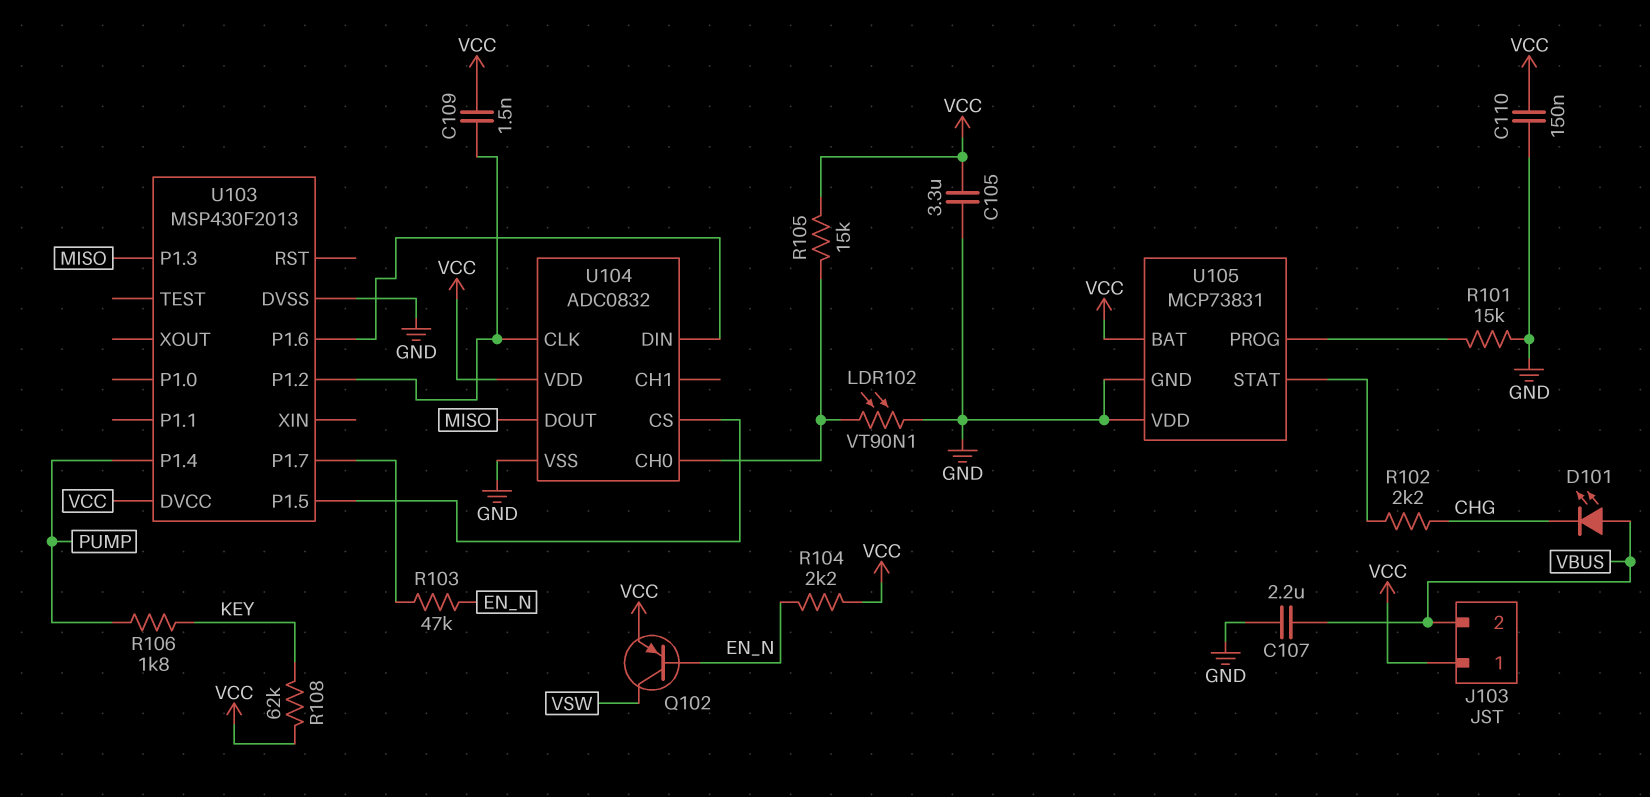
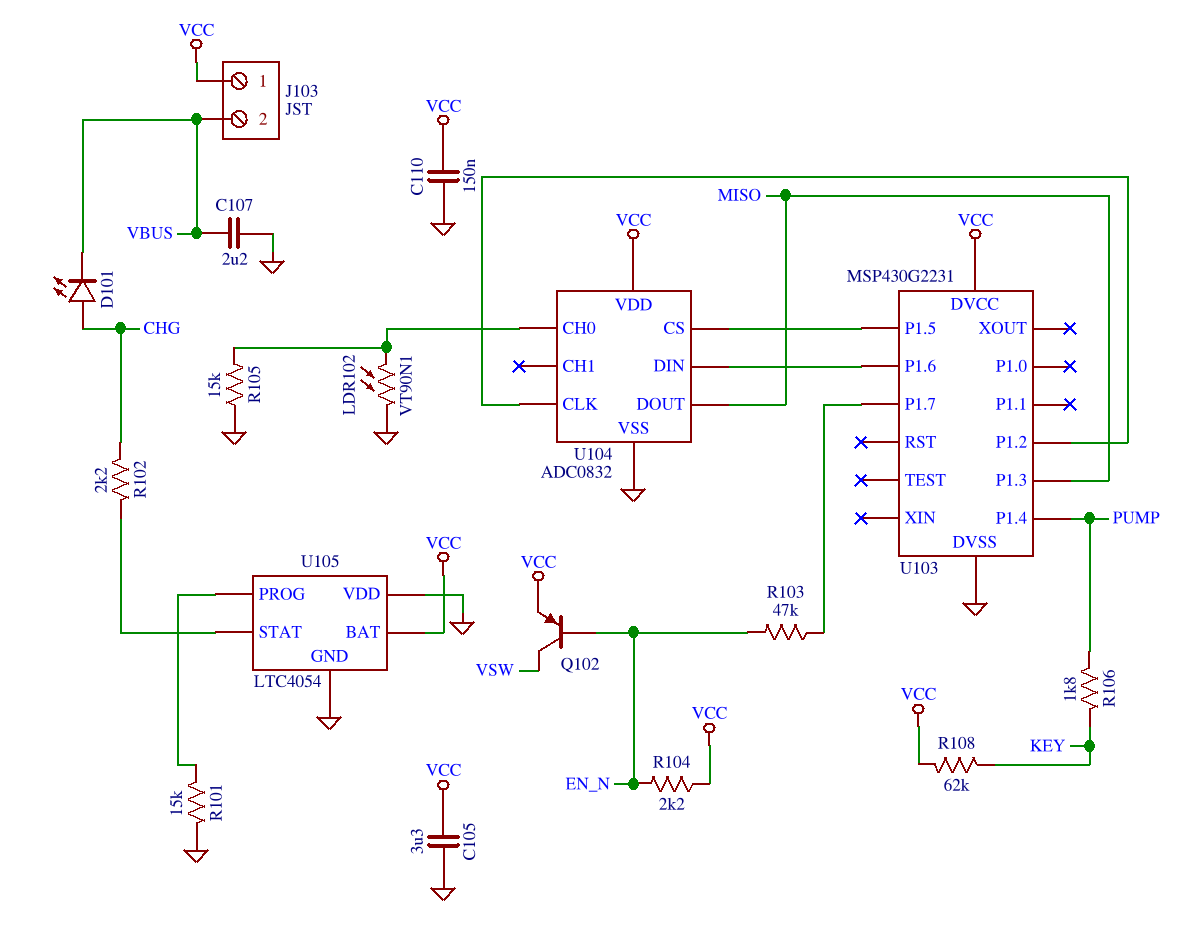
C109: 1.5nF (U103/P1.2, VCC) -> none
D101: LED (A VBUS, K CHG) -> LED (A CHG, K VBUS)
R105: 15k (U104/CH0, VCC) -> 15k (GND, U104/CH0)
U103: MSP430F2013 -> MSP430G2231
U105: MCP73831 -> LTC4054

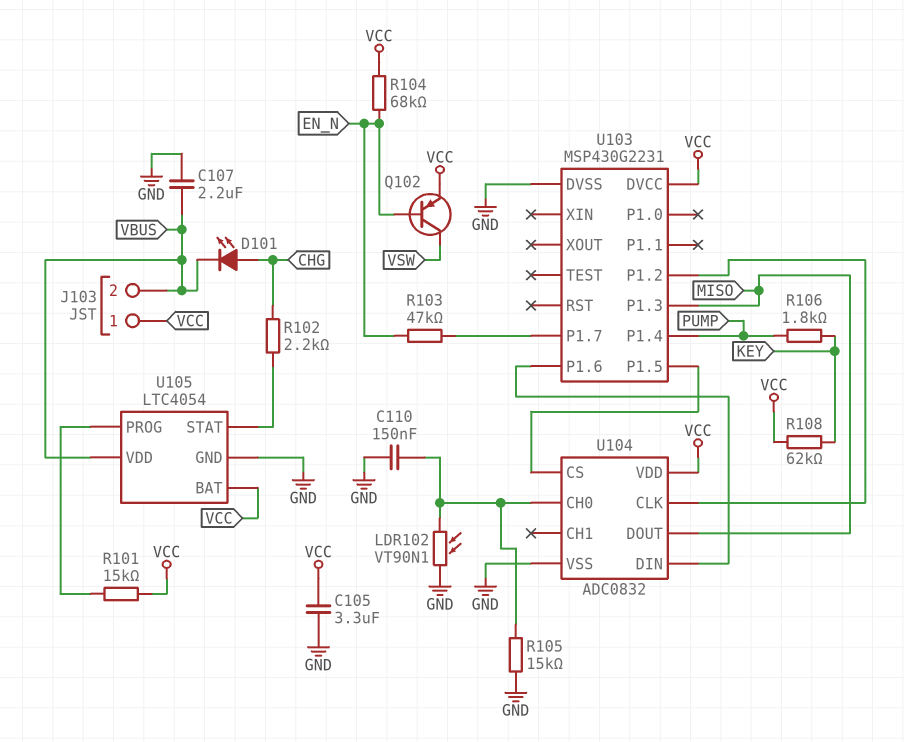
C110: 150nF (GND, VCC) -> 150nF (GND, U104/CH0)
R101: 15k (GND, U105/PROG) -> 15k (U105/PROG, VCC)
R104: 2.2k (EN_N, VCC) -> 68k (EN_N, VCC)
U105 pin VDD: GND -> VBUS

